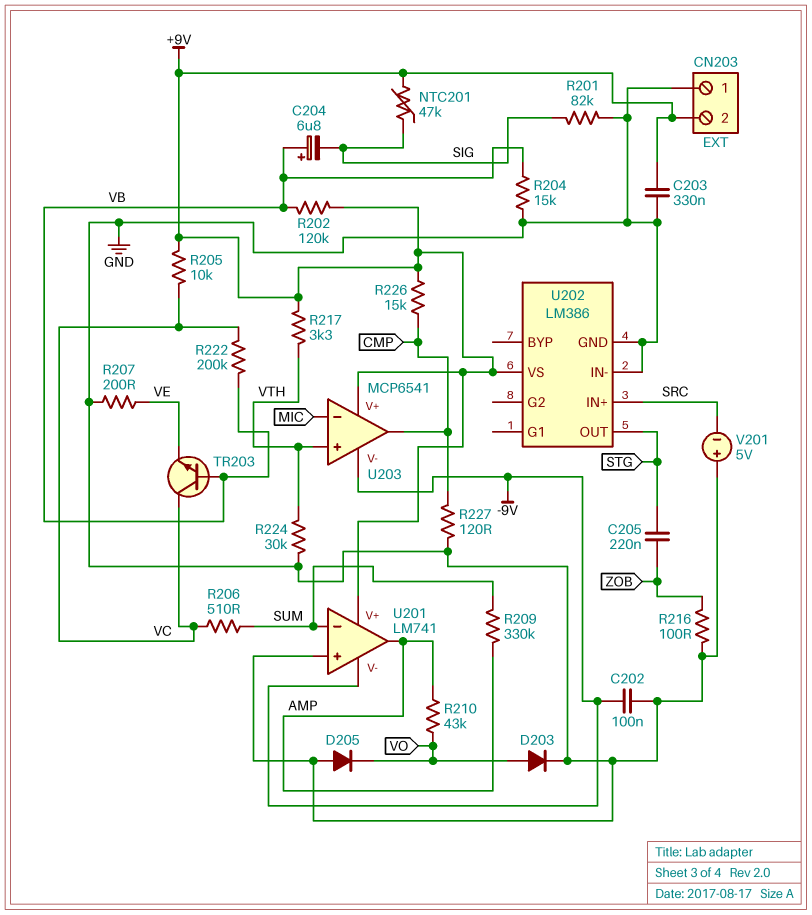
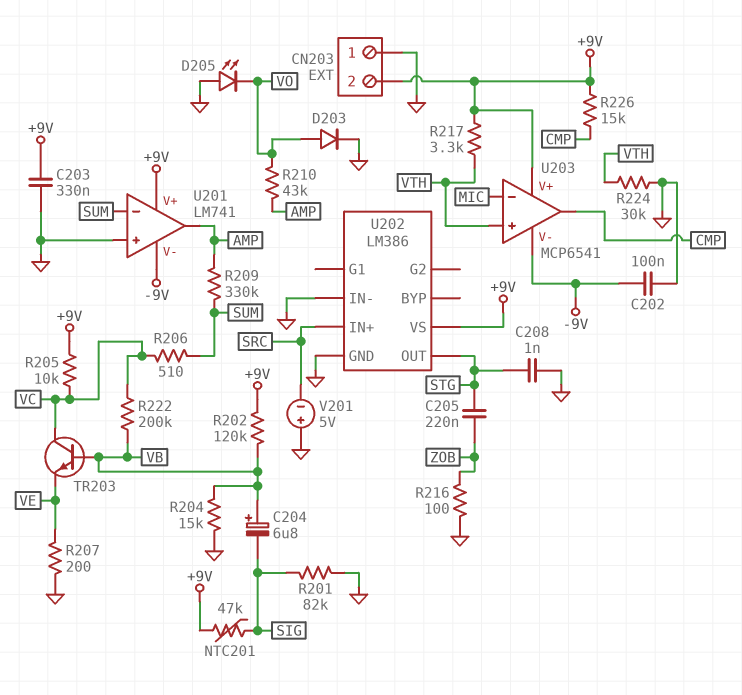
C208: none -> 1nF (GND, STG)
D205: diode (A GND, K VO) -> LED (A GND, K VO)
R227: 120 (CMP, GND) -> none

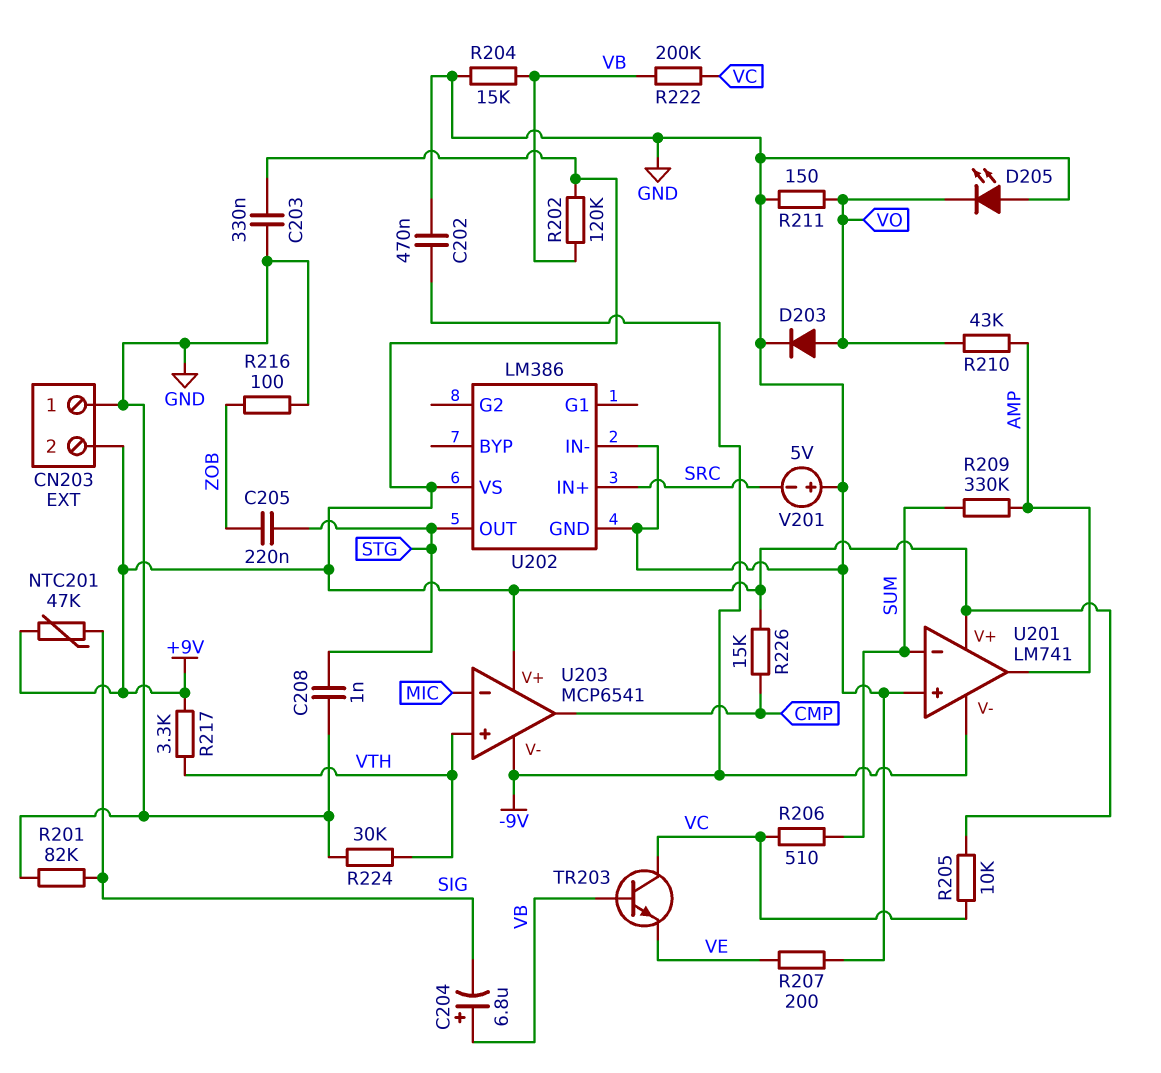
C202: 100nF (-9V, GND) -> 470nF (-9V, GND)
R211: none -> 150 (GND, VO)

